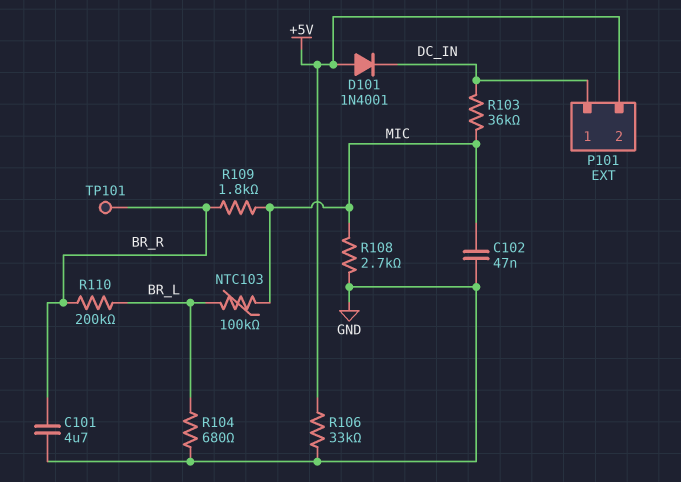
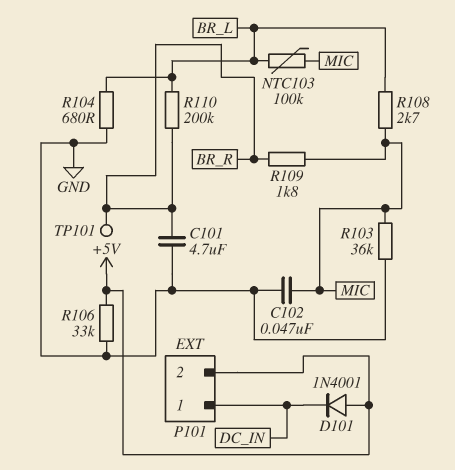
R103: 36k (DC_IN, MIC) -> 36k (GND, MIC)
R108: 2.7k (GND, MIC) -> 2.7k (BR_L, MIC)

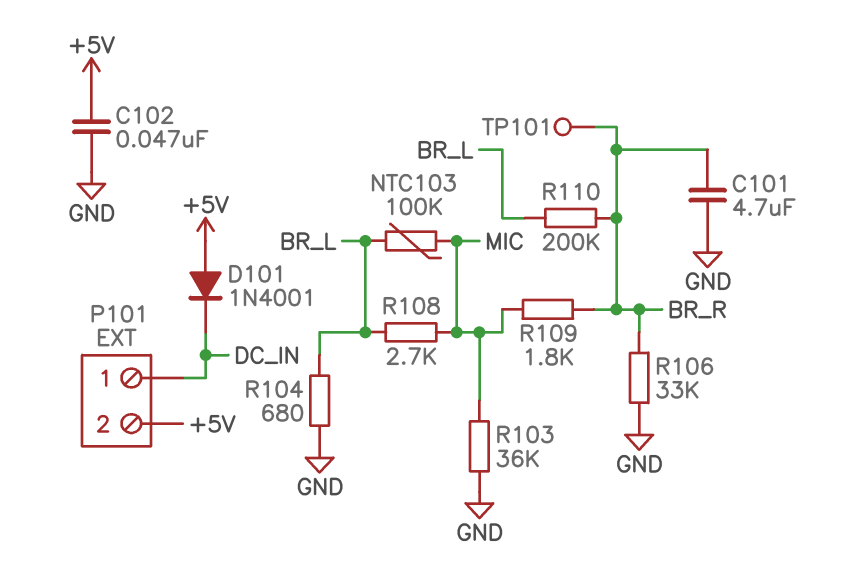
C102: 47nF (GND, MIC) -> 47nF (+5V, GND)
R106: 33k (+5V, GND) -> 33k (BR_R, GND)

